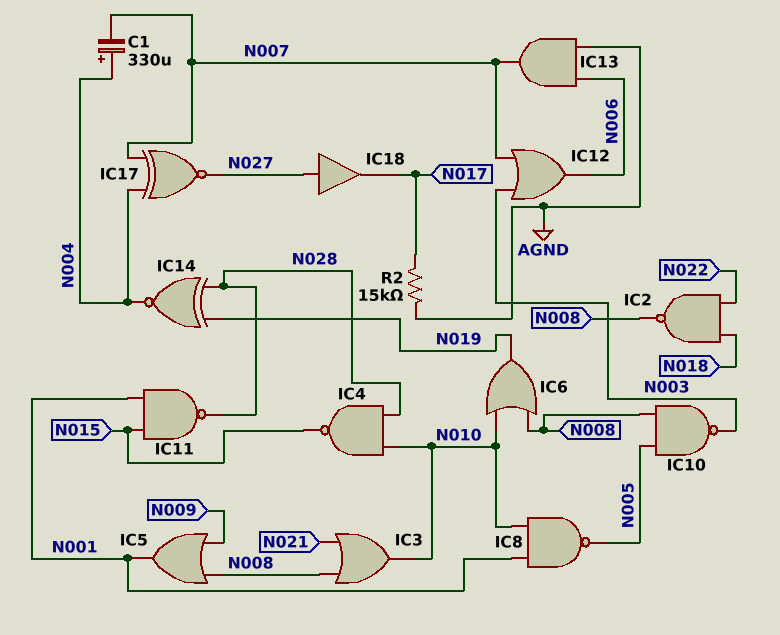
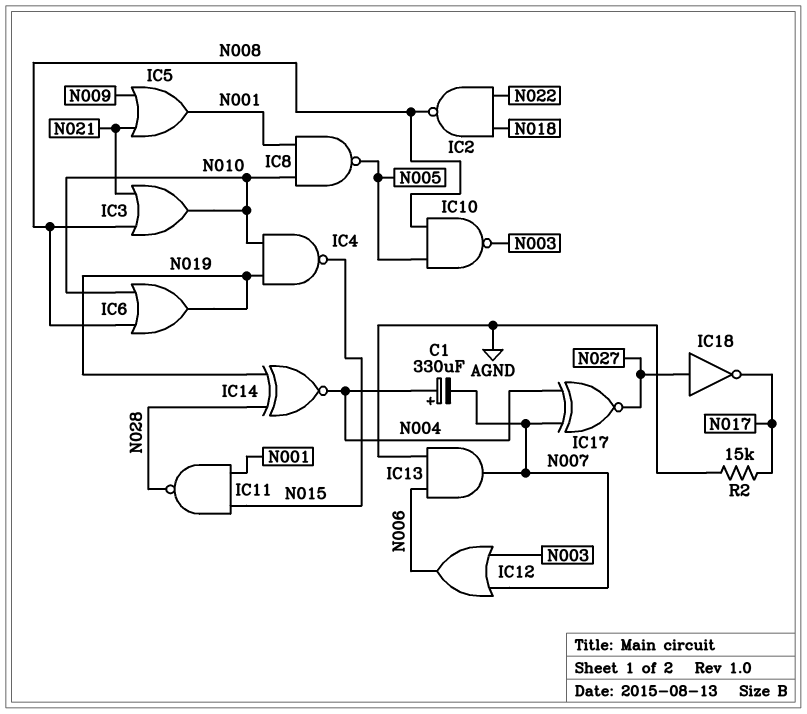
IC4: NAND (in N010, in N028, out N015) -> NAND (in N010, in N019, out N015)
IC5: OR (in N008, in N009, out N001) -> OR (in N009, in N021, out N001)
IC18: buffer (in N027, out N017) -> NOT (in N027, out N017)

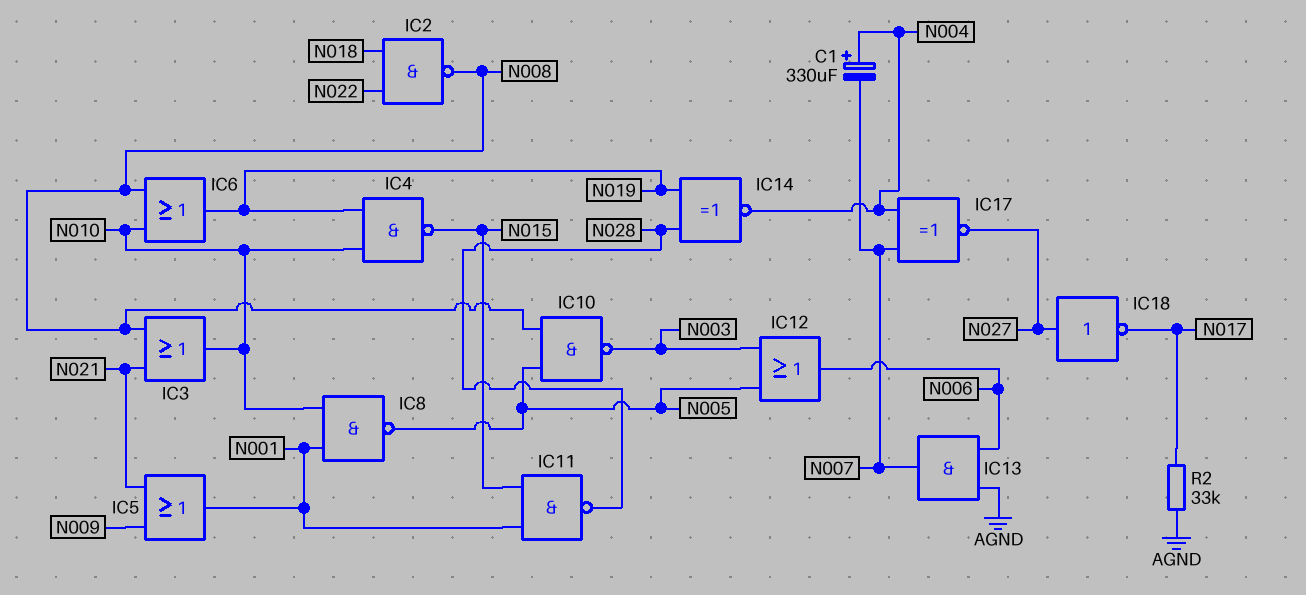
IC12: OR (in N003, in N007, out N006) -> OR (in N003, in N005, out N006)
R2: 15k (AGND, N017) -> 33k (AGND, N017)

